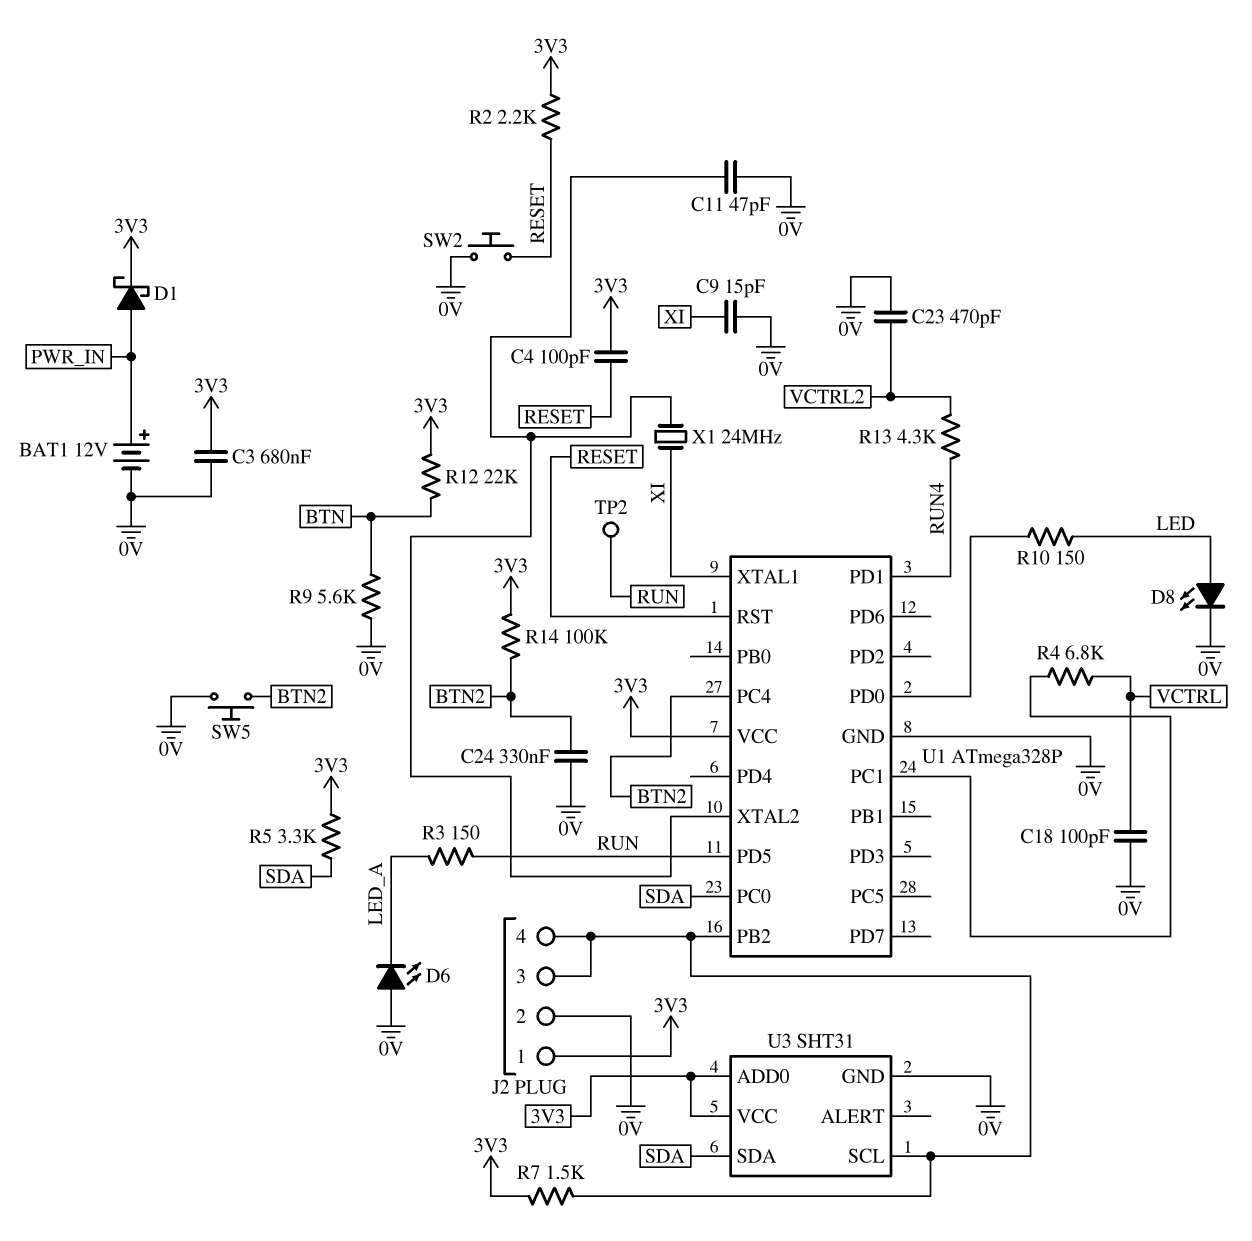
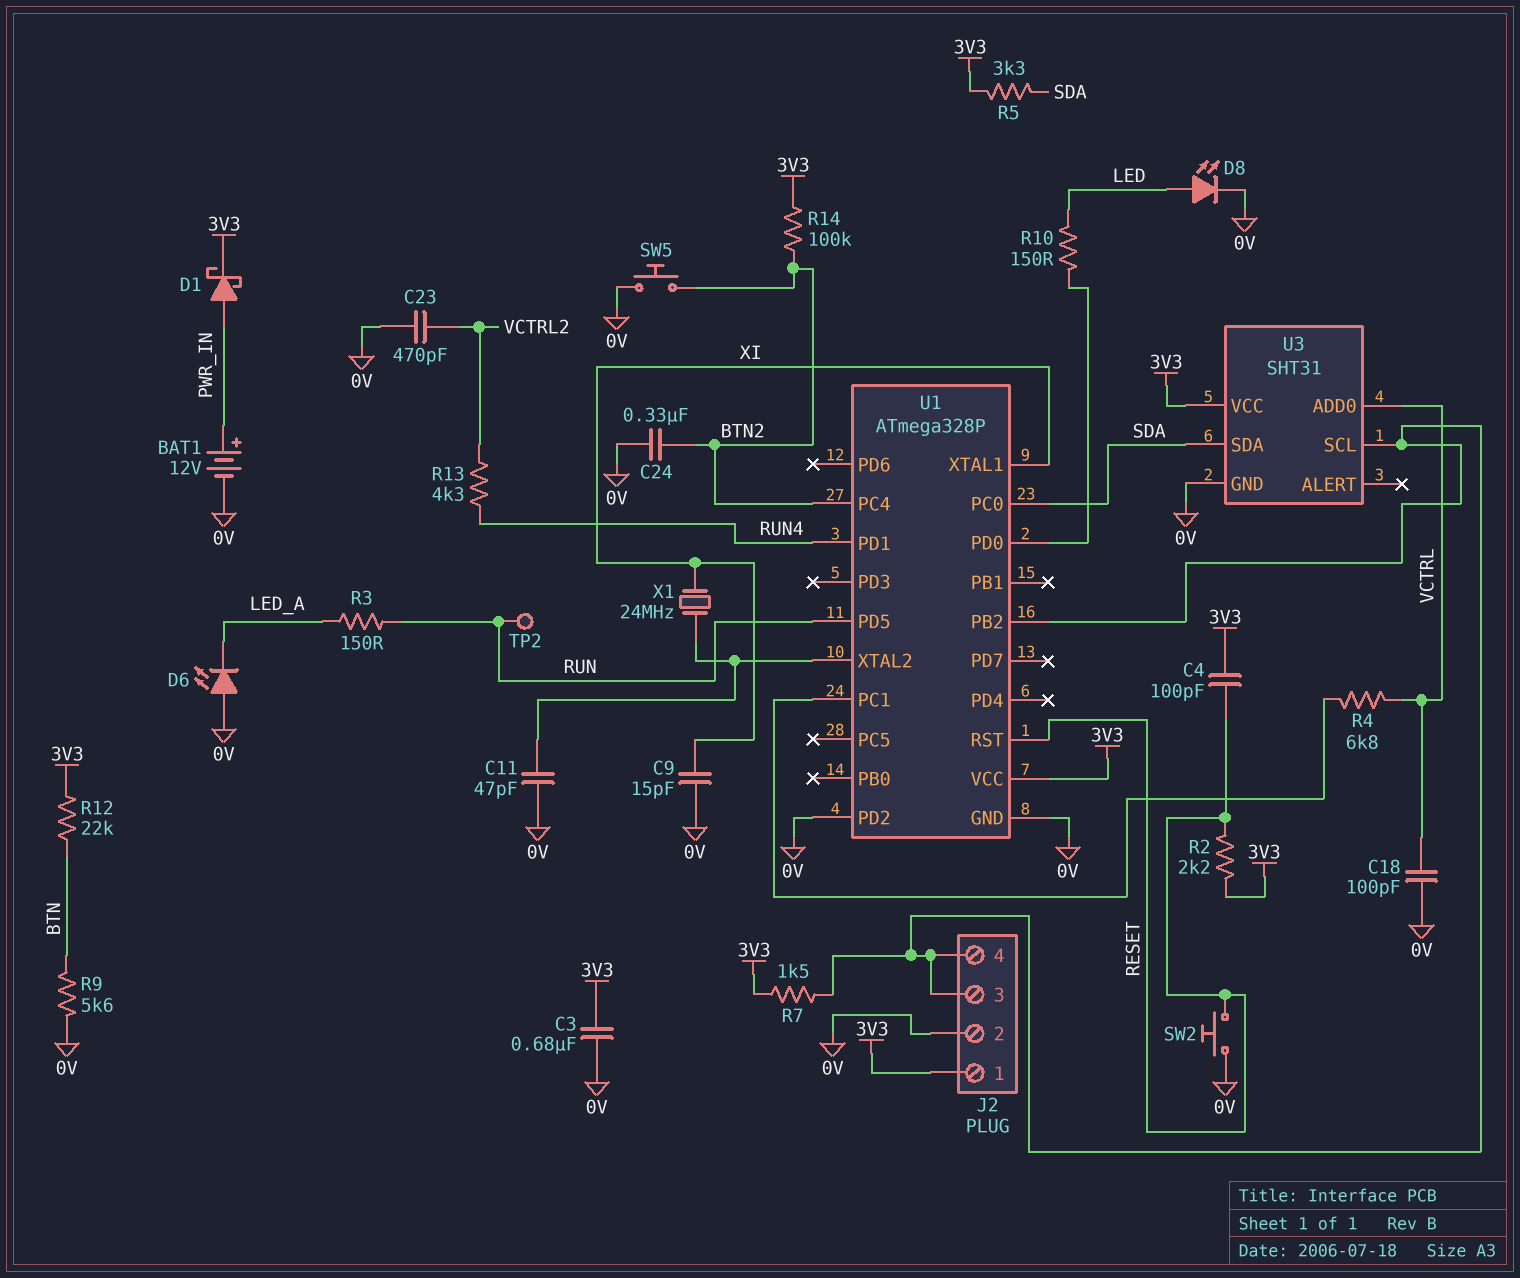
U1 pin PD2: none -> 0V
U3 pin ADD0: 3V3 -> VCTRL

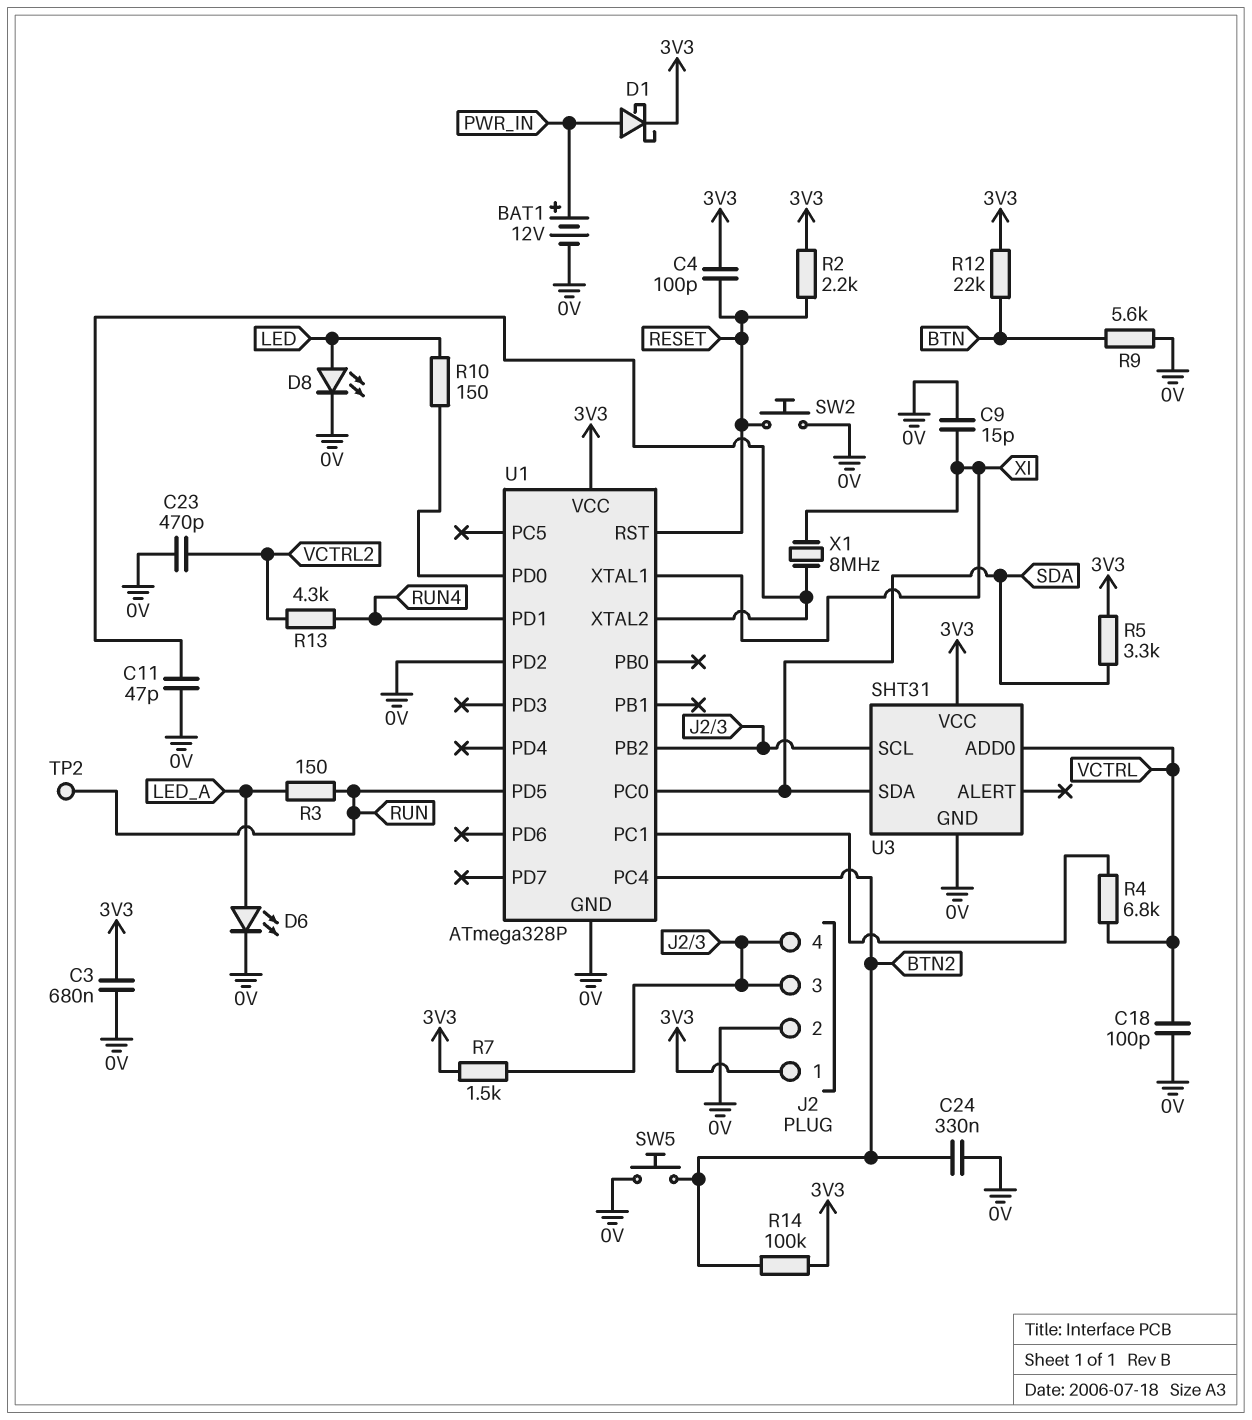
D6: LED (A 0V, K LED_A) -> LED (A LED_A, K 0V)
X1: 24MHz (U1/XTAL2, XI) -> 8MHz (U1/XTAL2, XI)

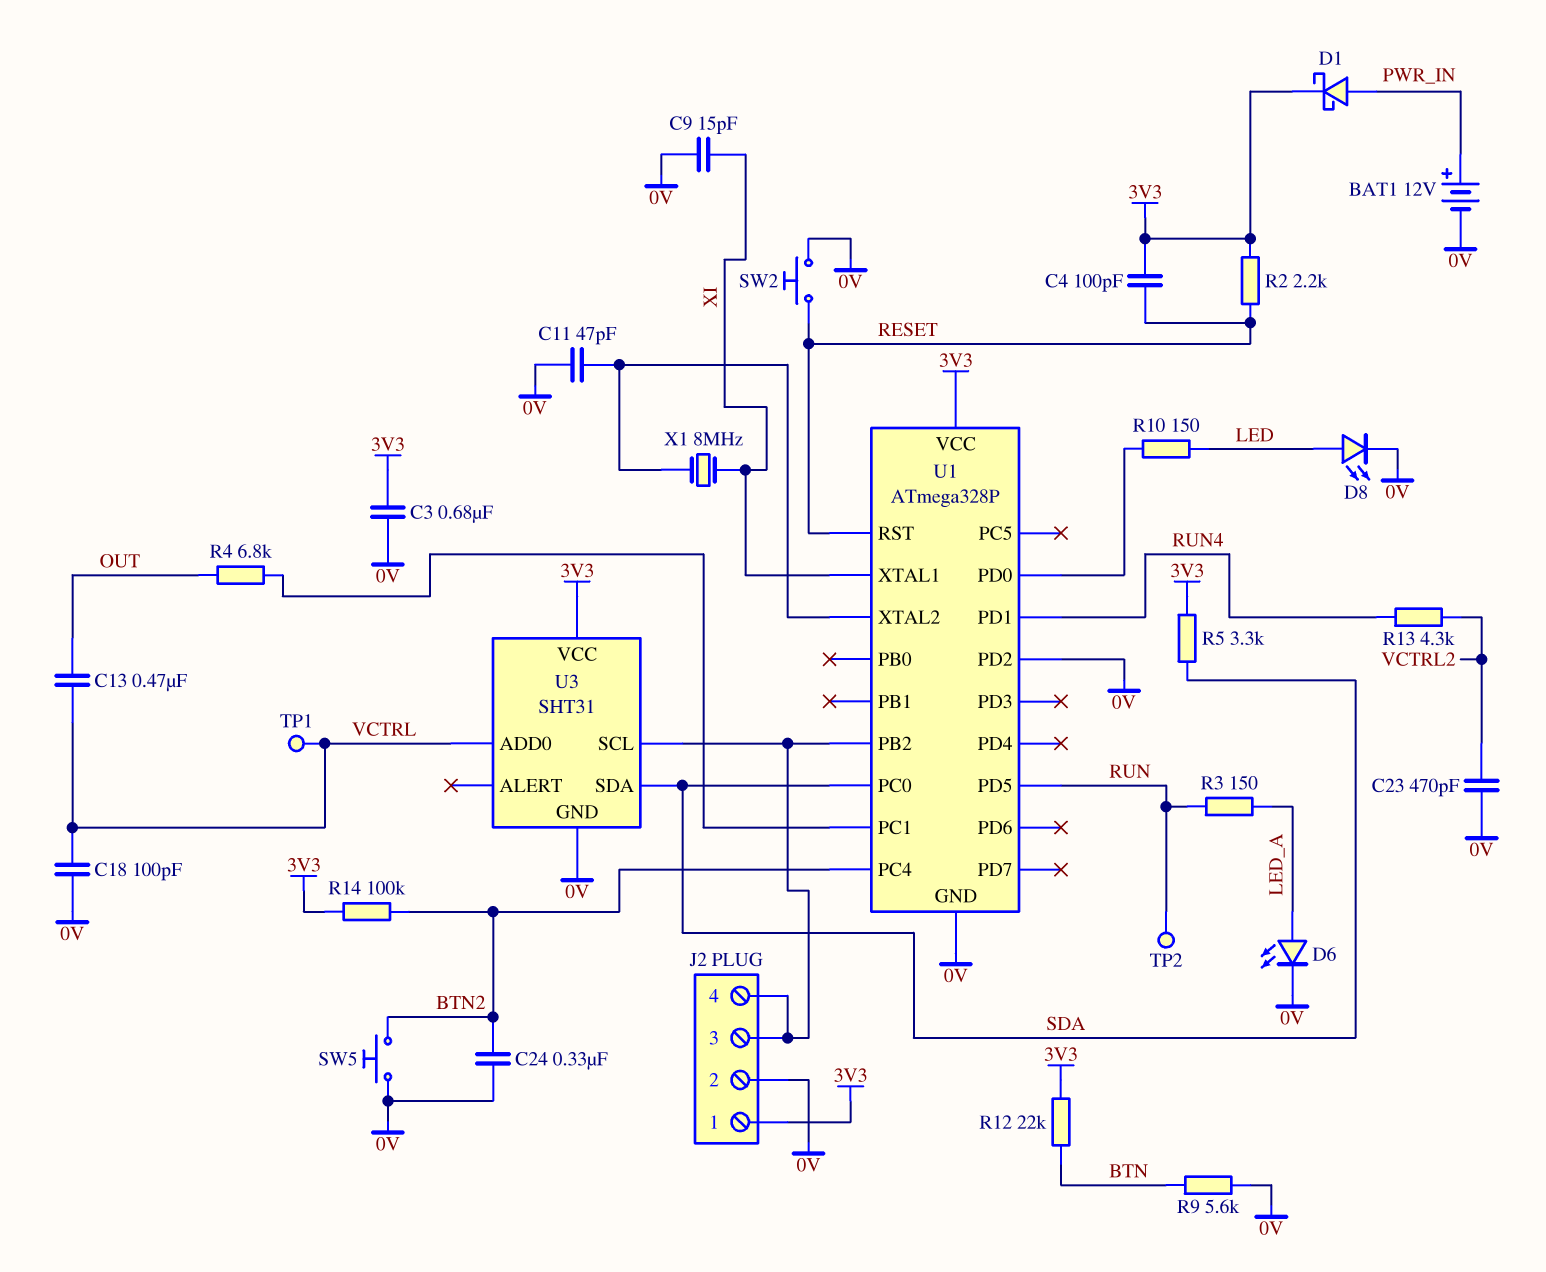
C13: none -> 470nF (OUT, VCTRL)
R4: 6.8k (U1/PC1, VCTRL) -> 6.8k (OUT, U1/PC1)
R7: 1.5k (3V3, J2/3) -> none
TP1: none -> test point (VCTRL)

